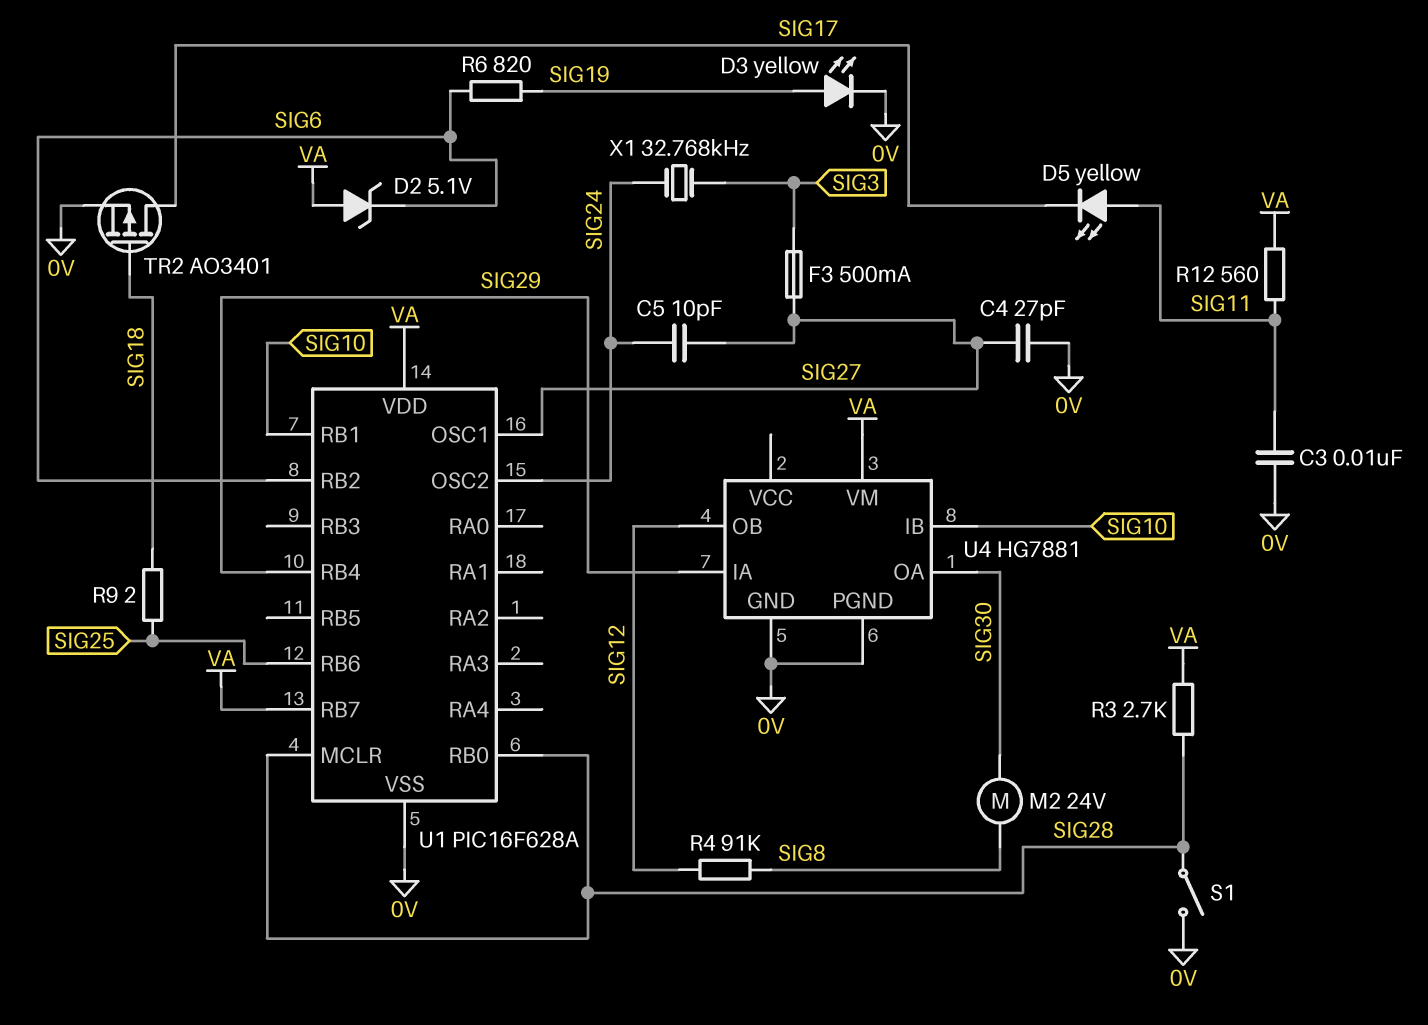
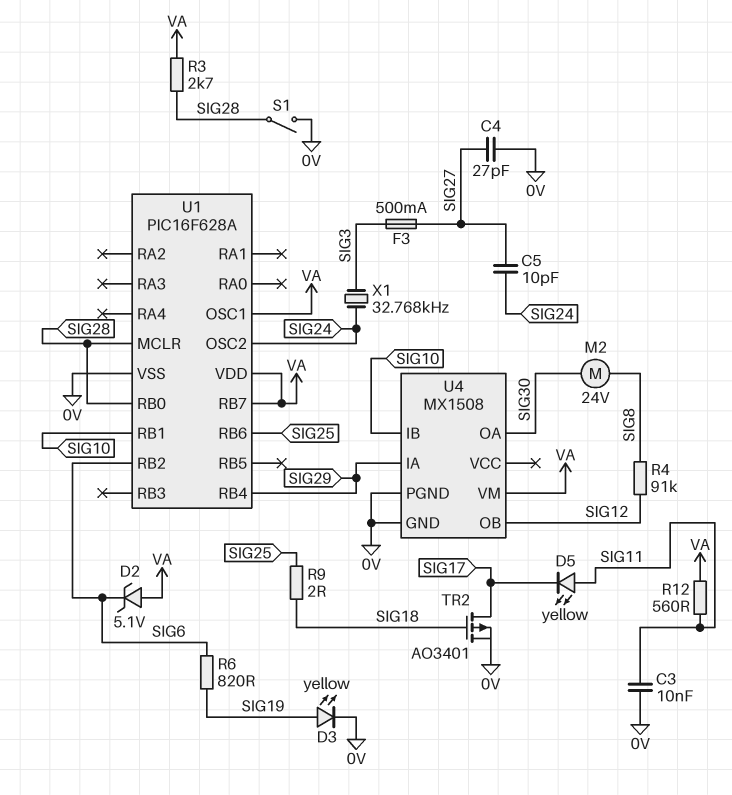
U1 pin OSC1: SIG27 -> VA
U4: HG7881 -> MX1508

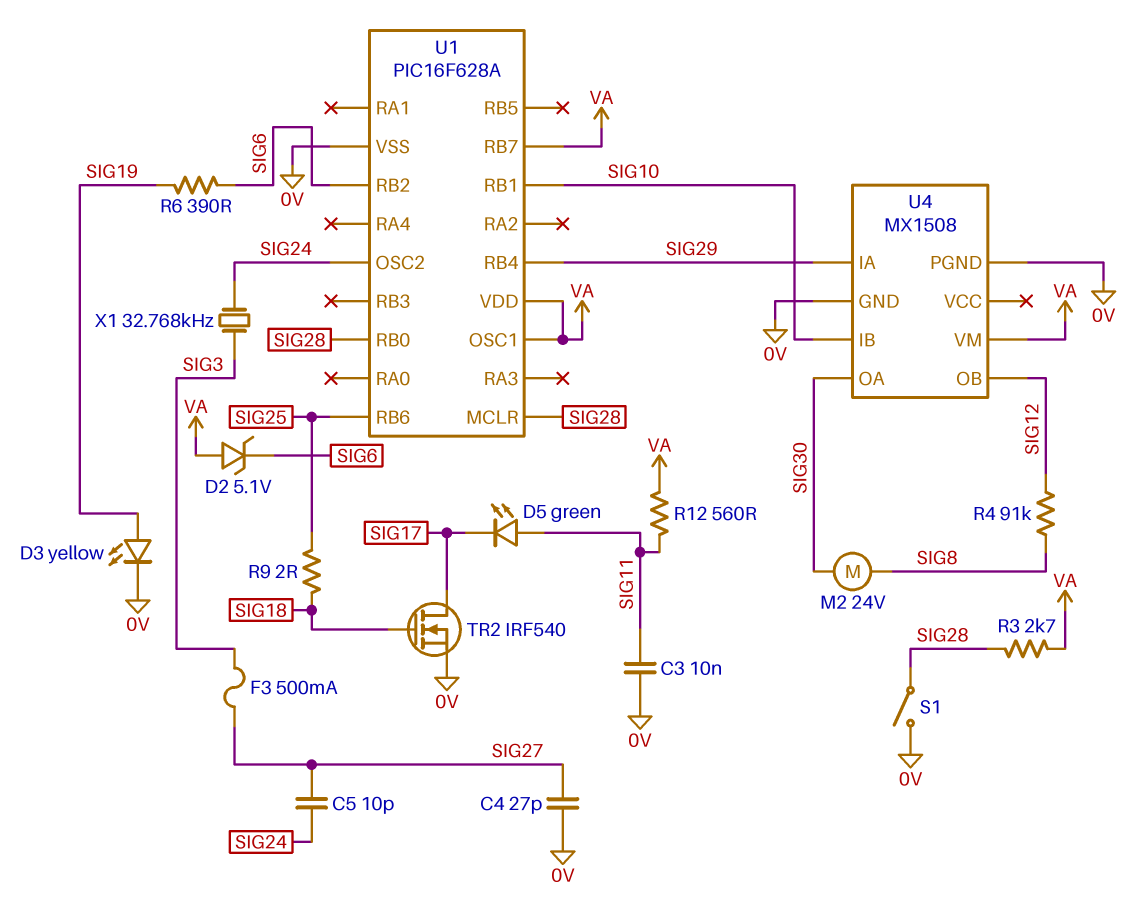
D5: LED yellow (A SIG11, K SIG17) -> LED green (A SIG11, K SIG17)
R6: 820 (SIG6, SIG19) -> 390 (SIG6, SIG19)
TR2: PMOS AO3401 (G SIG18, D SIG17, S 0V) -> NMOS IRF540 (G SIG18, D SIG17, S 0V)

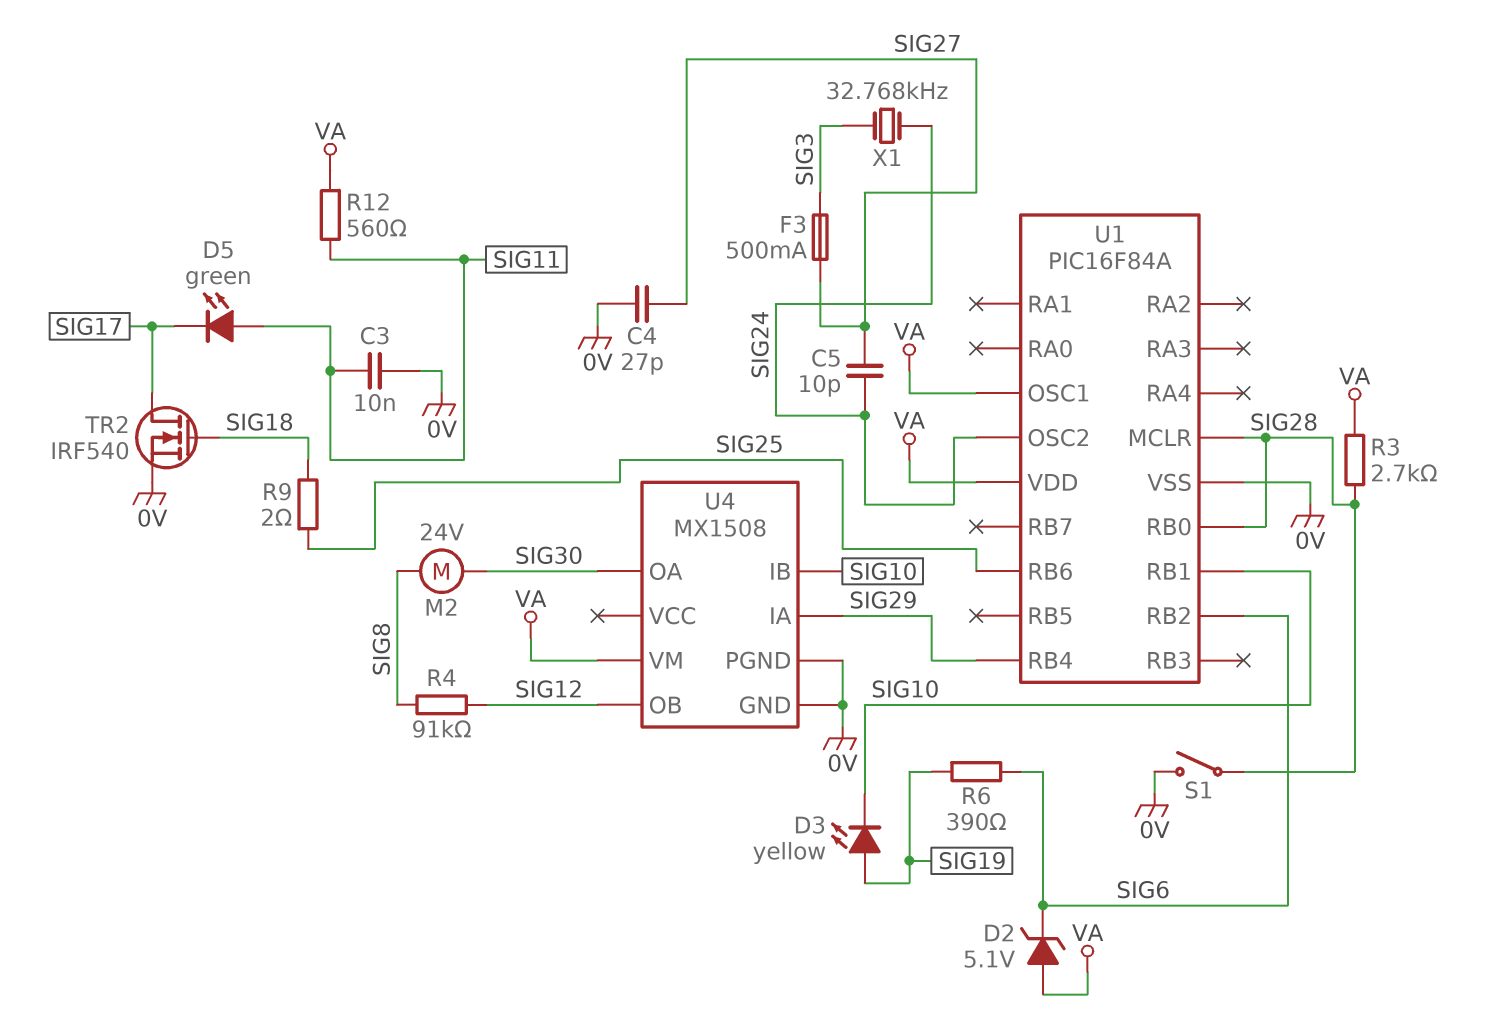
D3: LED yellow (A SIG19, K 0V) -> LED yellow (A SIG19, K SIG10)
U1: PIC16F628A -> PIC16F84A
U1 pin RB7: VA -> none

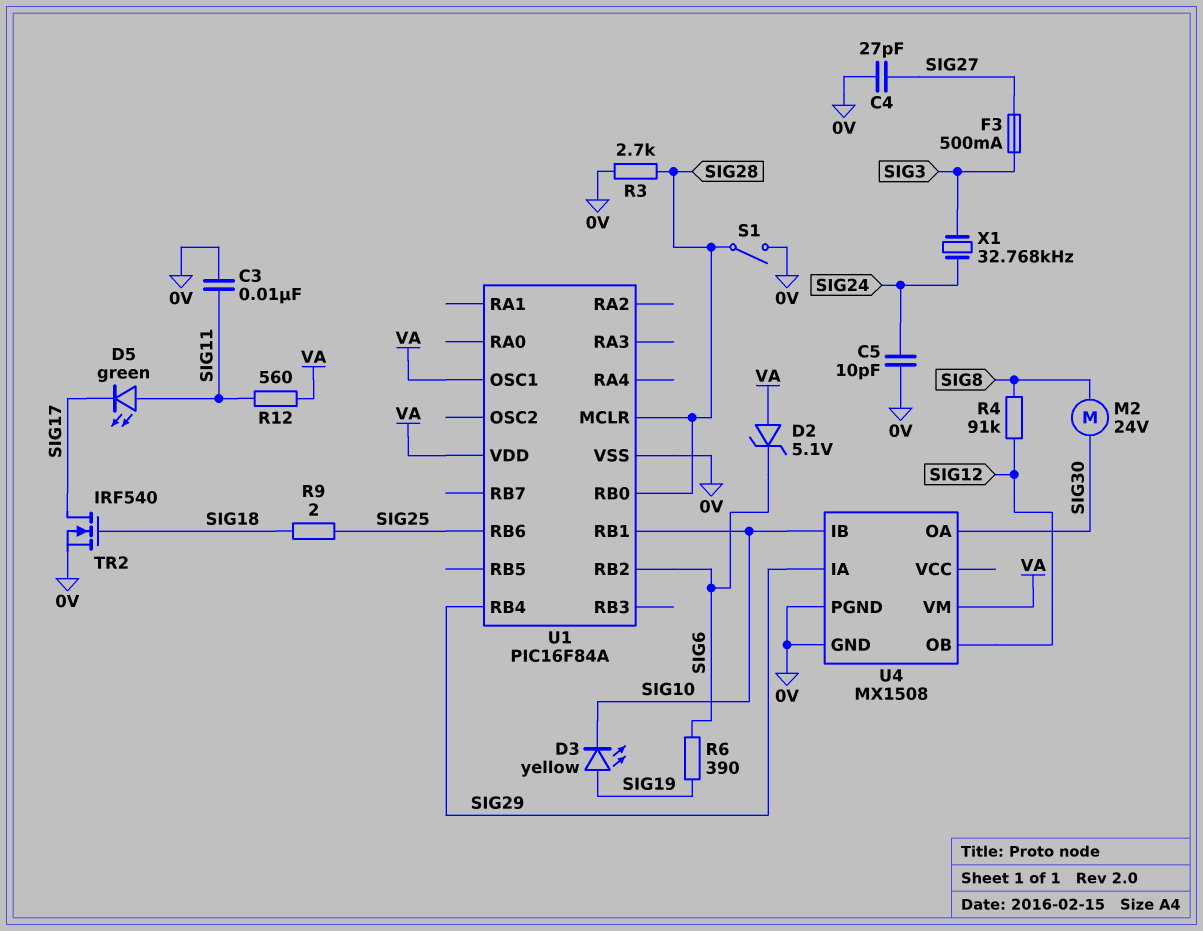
C5: 10pF (SIG24, SIG27) -> 10pF (0V, SIG24)
R3: 2.7k (SIG28, VA) -> 2.7k (0V, SIG28)
U1 pin OSC2: SIG24 -> none

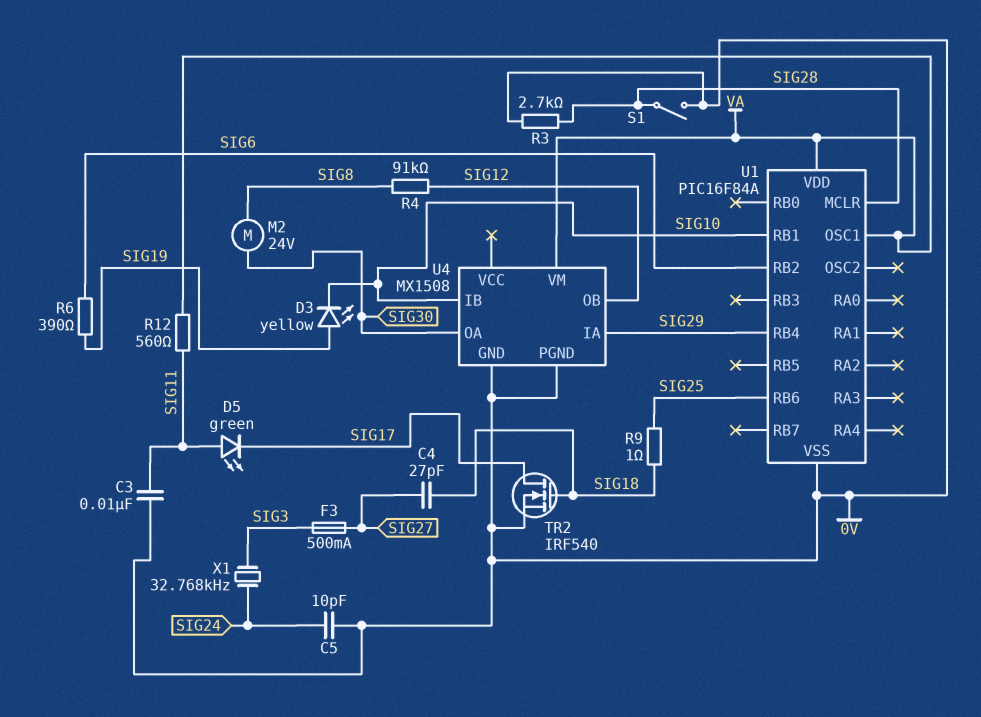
C4: 27pF (0V, SIG27) -> 27pF (SIG18, SIG27)
D2: zener 5.1V (A VA, K SIG6) -> none
R9: 2 (SIG18, SIG25) -> 1 (SIG18, SIG25)
U1 pin RB0: SIG28 -> none

